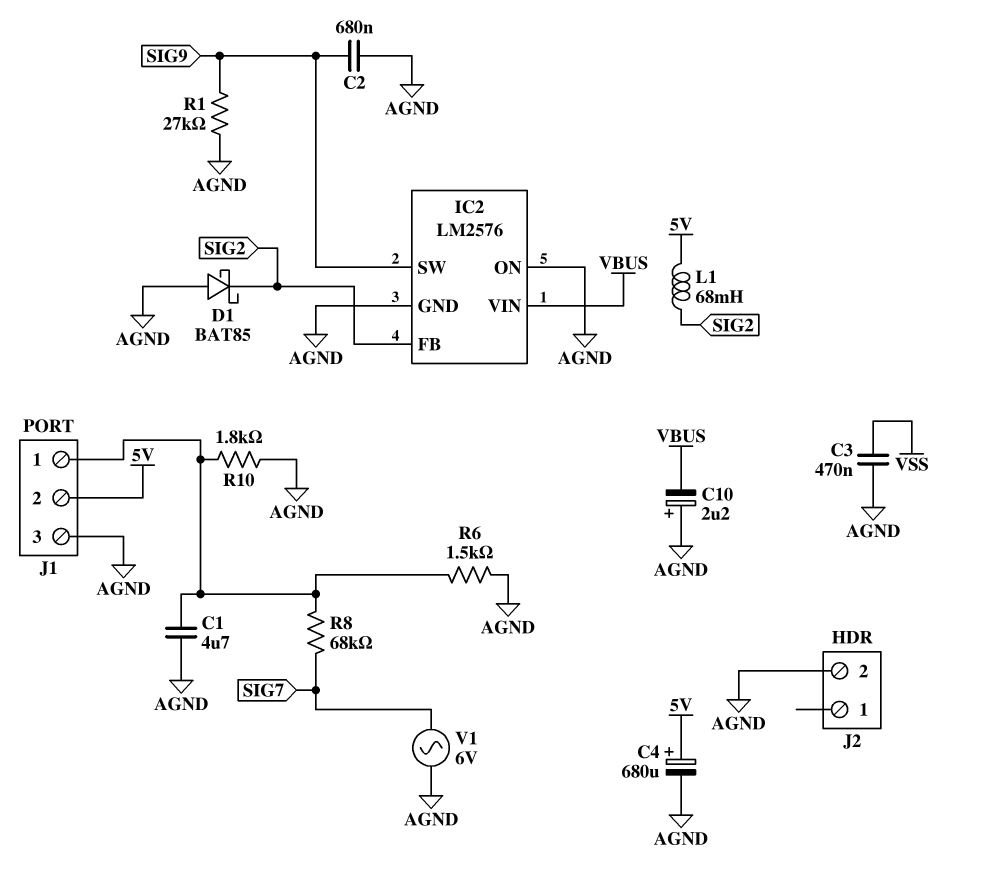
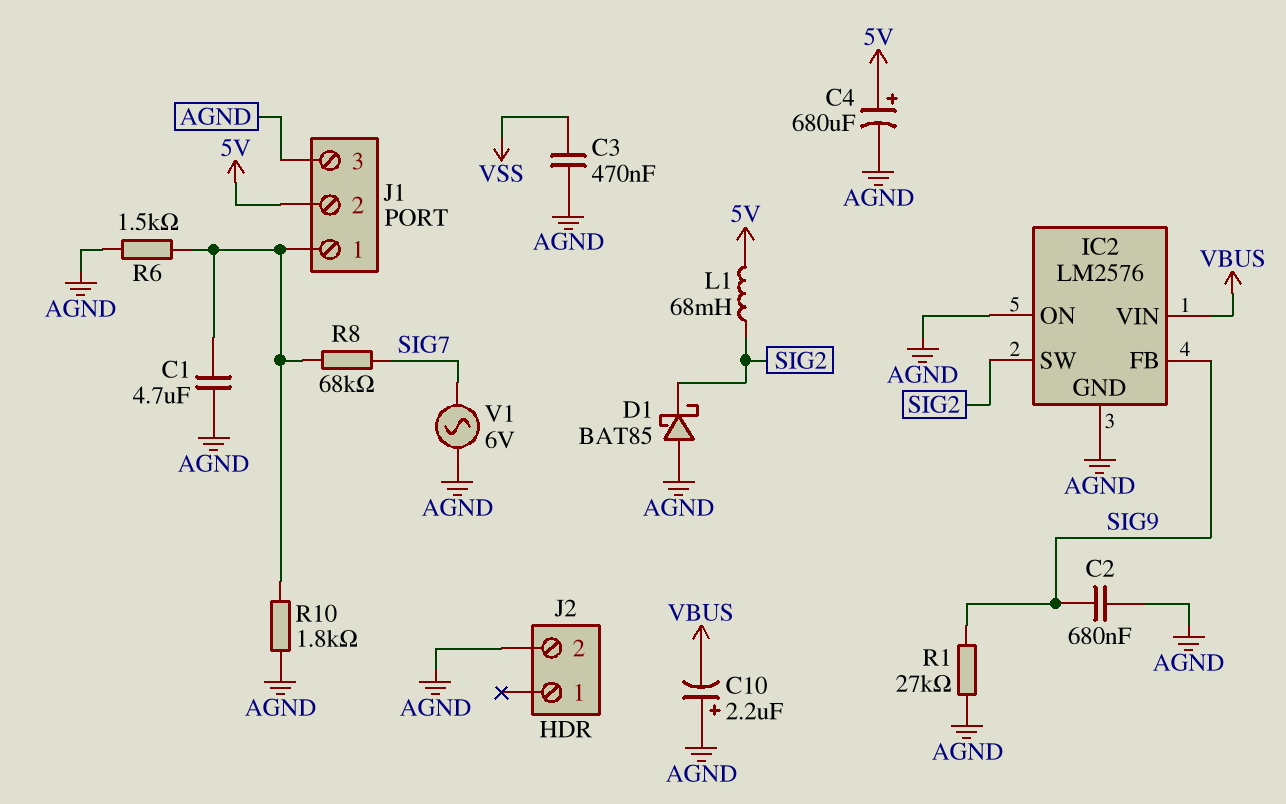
IC2 pin FB: SIG2 -> SIG9
IC2 pin SW: SIG9 -> SIG2

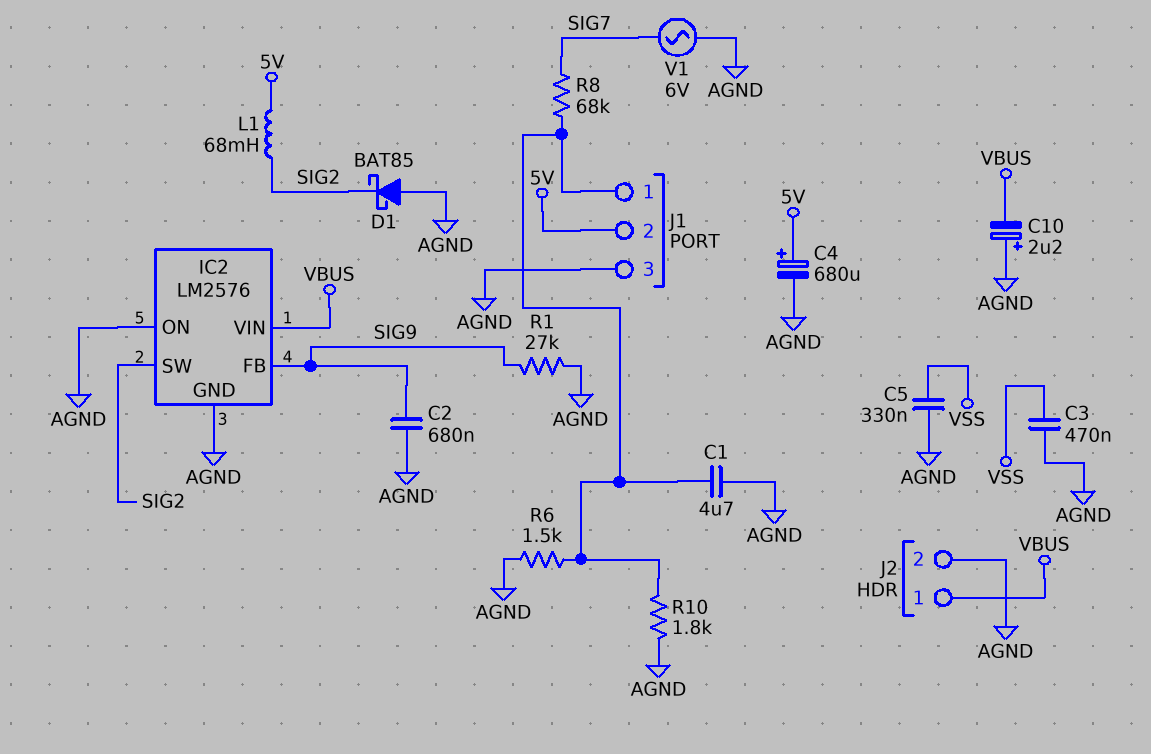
C5: none -> 330nF (AGND, VSS)
J2 pin 1: none -> VBUS

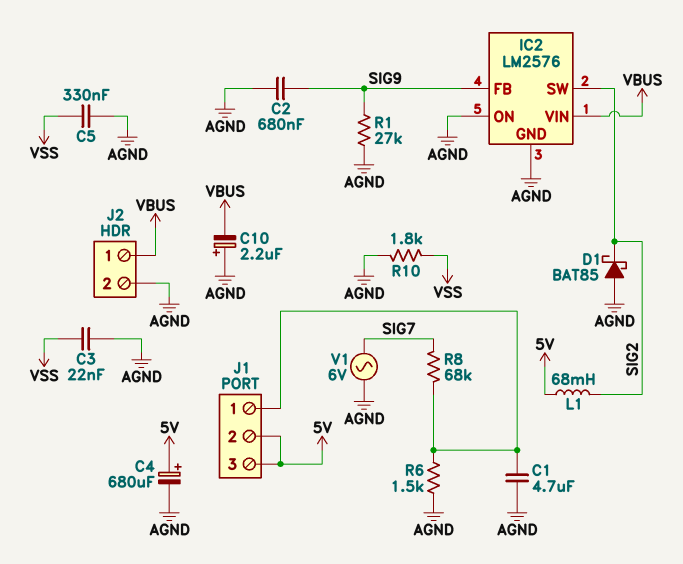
C3: 470nF (AGND, VSS) -> 22nF (AGND, VSS)
J1 pin 3: AGND -> 5V
R10: 1.8k (AGND, J1/1) -> 1.8k (AGND, VSS)

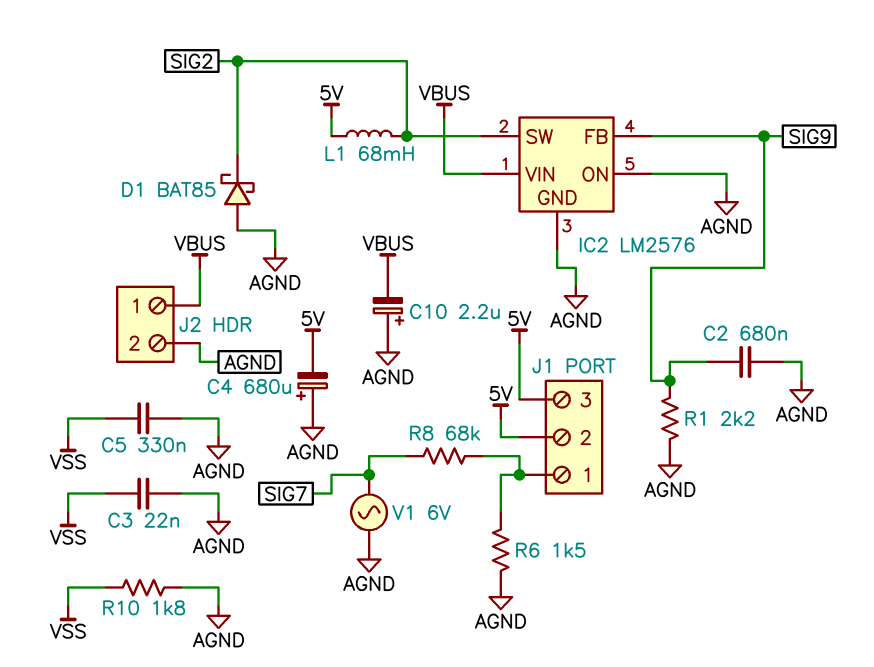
C1: 4.7uF (AGND, J1/1) -> none
C4: 680uF (plus 5V, minus AGND) -> 680uF (plus AGND, minus 5V)
R1: 27k (AGND, SIG9) -> 2.2k (AGND, SIG9)

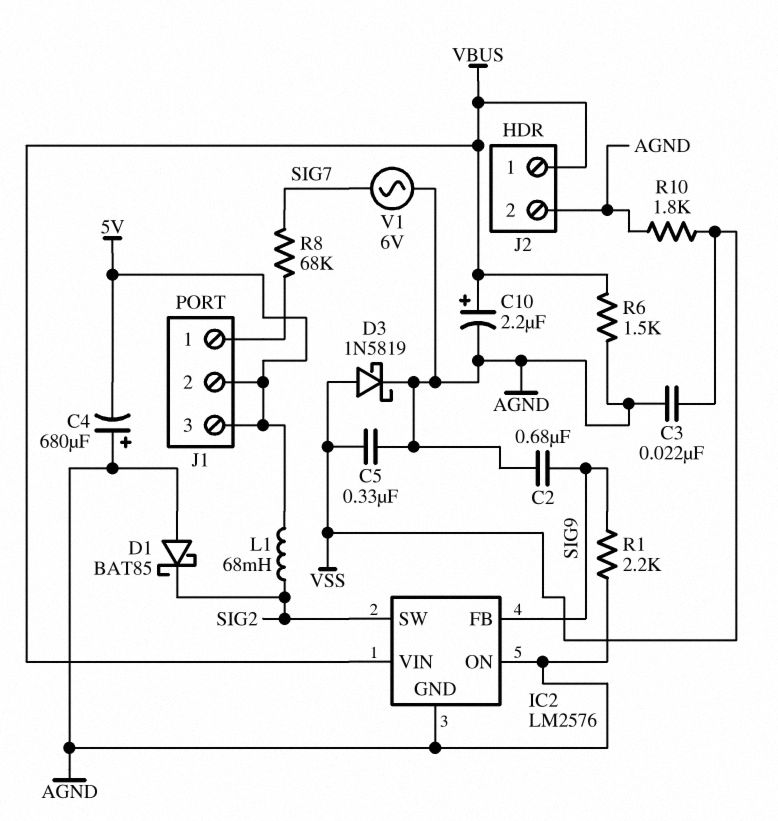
C10: 2.2uF (plus AGND, minus VBUS) -> 2.2uF (plus VBUS, minus AGND)
D3: none -> schottky 1N5819 (A VSS, K AGND)
R6: 1.5k (AGND, J1/1) -> 1.5k (AGND, VBUS)

